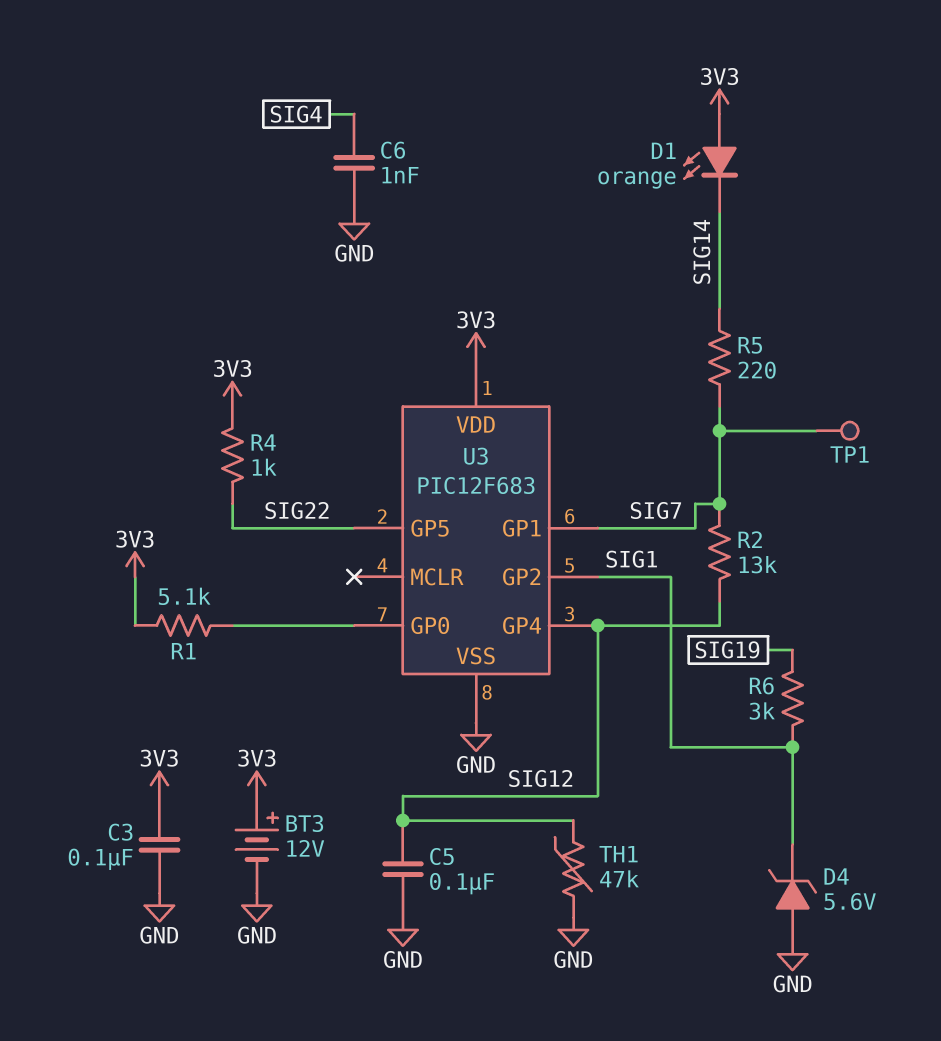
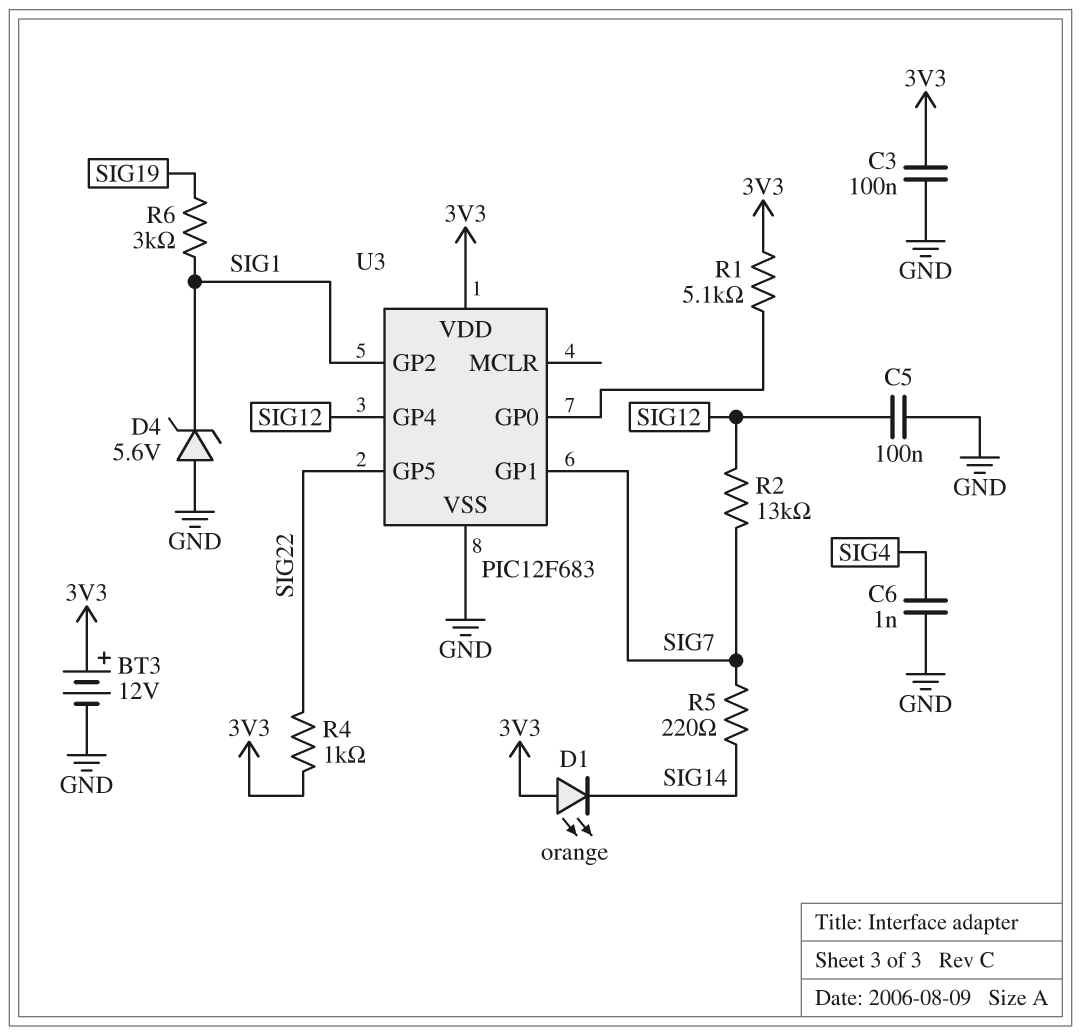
TH1: 47k (GND, SIG12) -> none
TP1: test point (SIG7) -> none

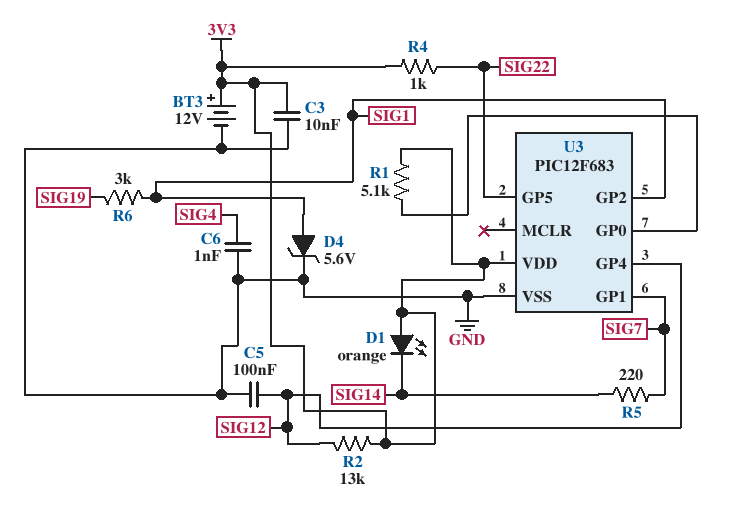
C3: 100nF (3V3, GND) -> 10nF (3V3, GND)
D4: zener 5.6V (A GND, K SIG1) -> zener 5.6V (A SIG1, K GND)
R2: 13k (SIG7, SIG12) -> 13k (3V3, SIG12)

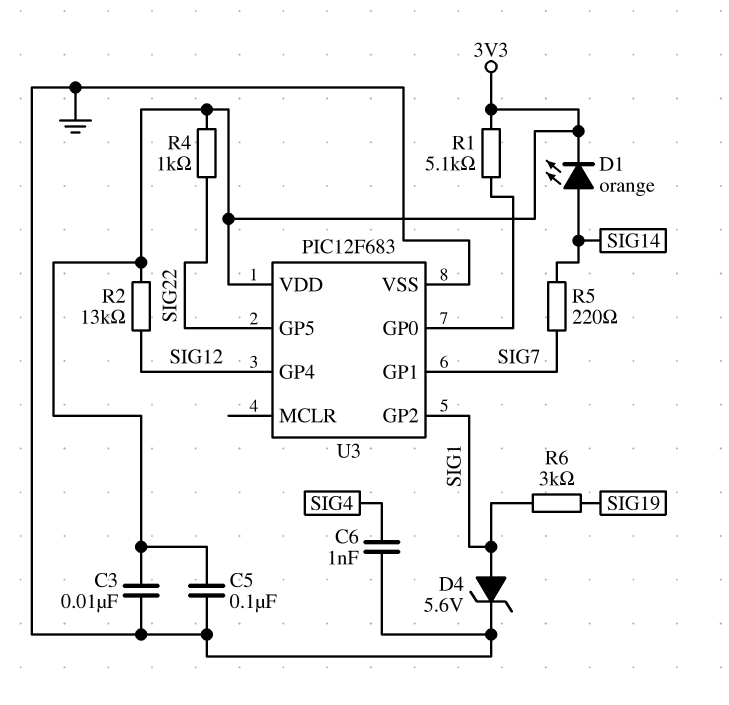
BT3: 12V (plus 3V3, minus GND) -> none
C5: 100nF (GND, SIG12) -> 100nF (3V3, GND)
D1: LED orange (A 3V3, K SIG14) -> LED orange (A SIG14, K 3V3)

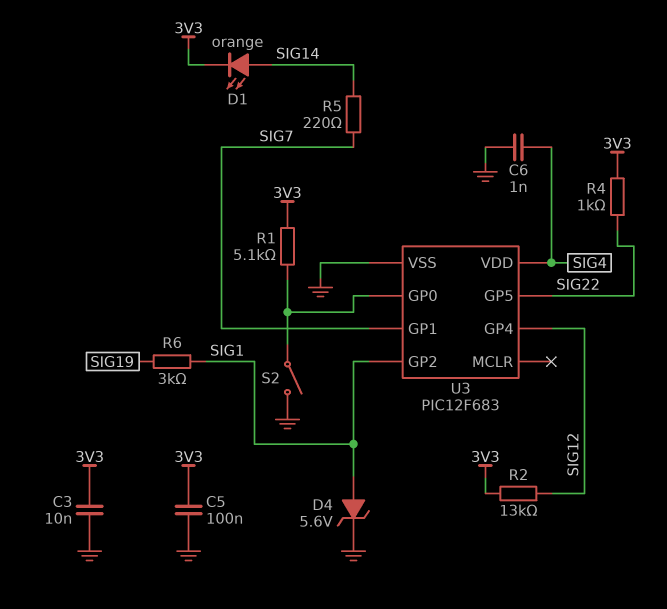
S2: none -> switch (GND, U3/GP0)
U3 pin VDD: 3V3 -> SIG4

